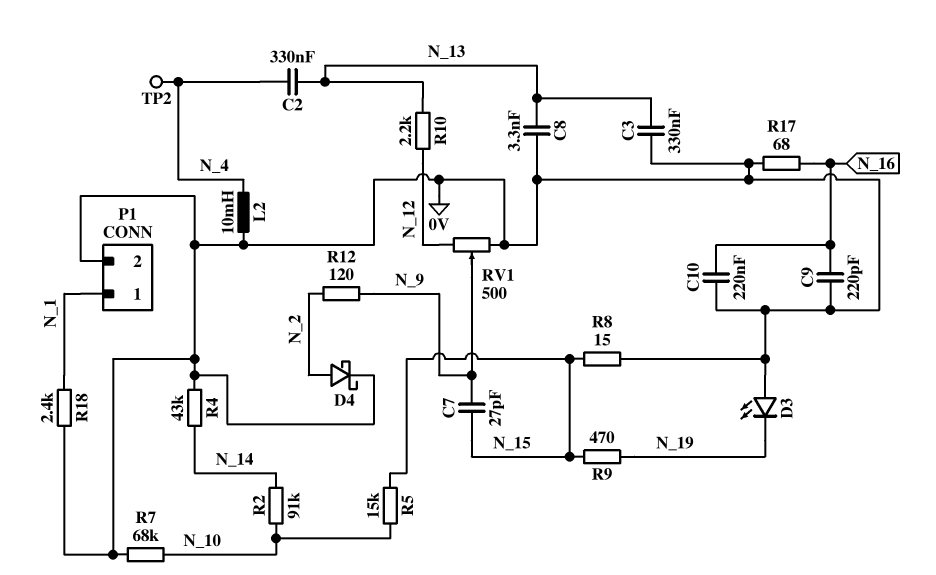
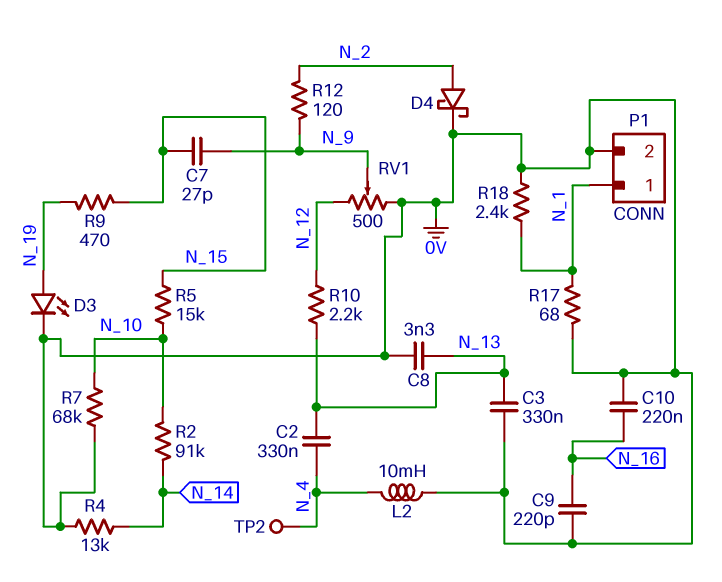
D3: LED (A 0V, K N_19) -> LED (A N_19, K 0V)
R4: 43k (0V, N_14) -> 13k (0V, N_14)
R8: 15 (0V, N_15) -> none
R17: 68 (0V, N_16) -> 68 (0V, N_1)

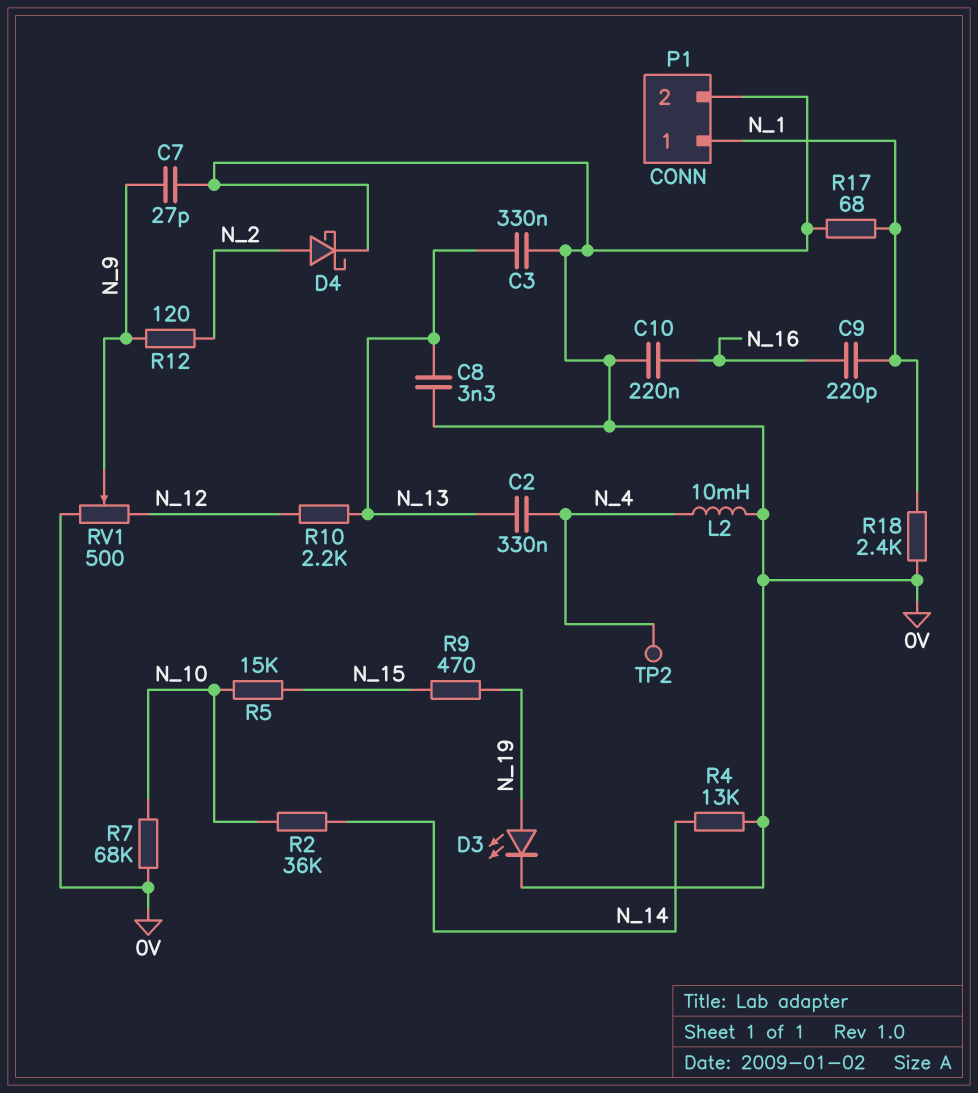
C7: 27pF (N_9, N_15) -> 27pF (0V, N_9)
C9: 220pF (0V, N_16) -> 220pF (N_1, N_16)
R2: 91k (N_10, N_14) -> 36k (N_10, N_14)

